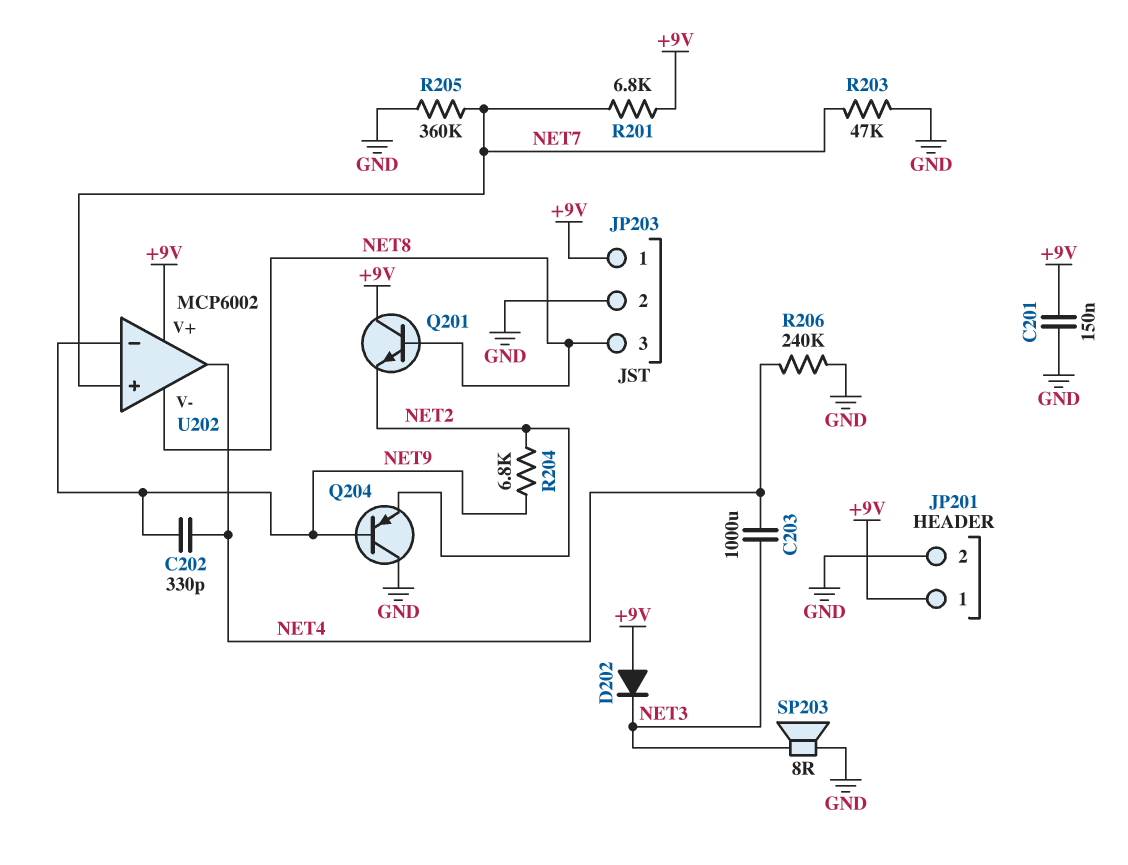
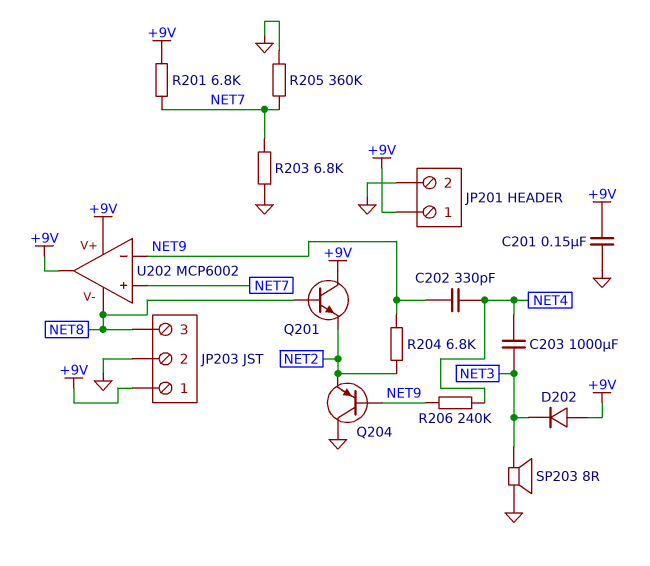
R203: 47k (GND, NET7) -> 6.8k (GND, NET7)
R206: 240k (GND, NET4) -> 240k (NET4, NET9)
U202 pin out: NET4 -> +9V

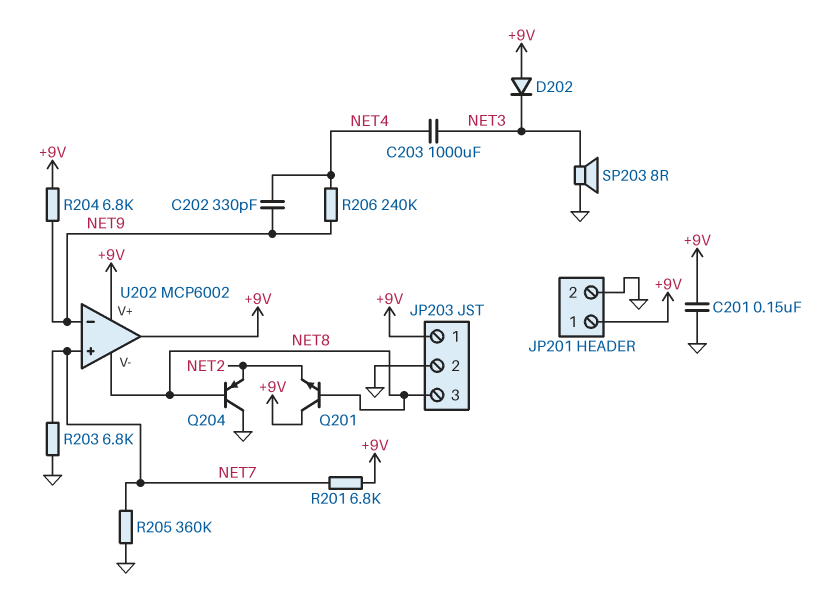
Q204: PNP (B NET9, C GND, E NET2) -> PNP (B NET8, C GND, E NET2)
R204: 6.8k (NET2, NET9) -> 6.8k (+9V, NET9)

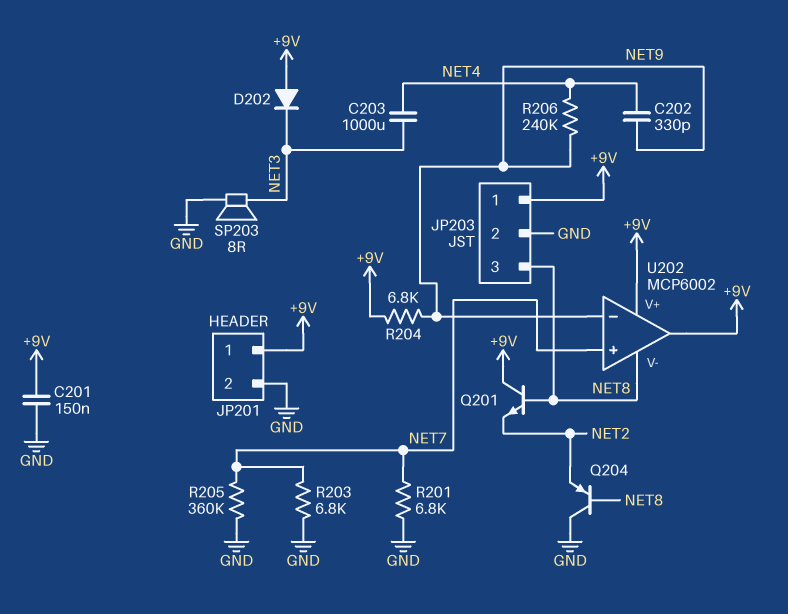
R201: 6.8k (+9V, NET7) -> 6.8k (GND, NET7)

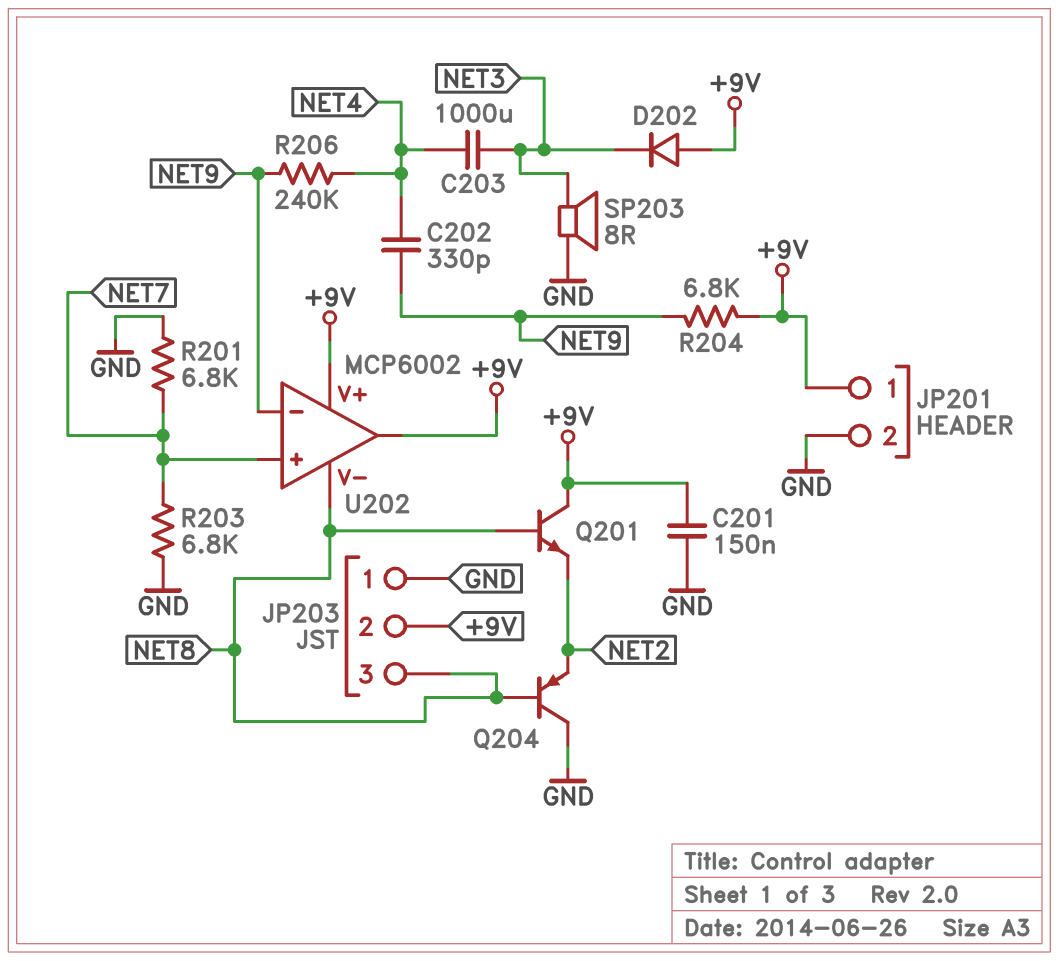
JP203 pin 1: +9V -> GND
JP203 pin 2: GND -> +9V
R205: 360k (GND, NET7) -> none

